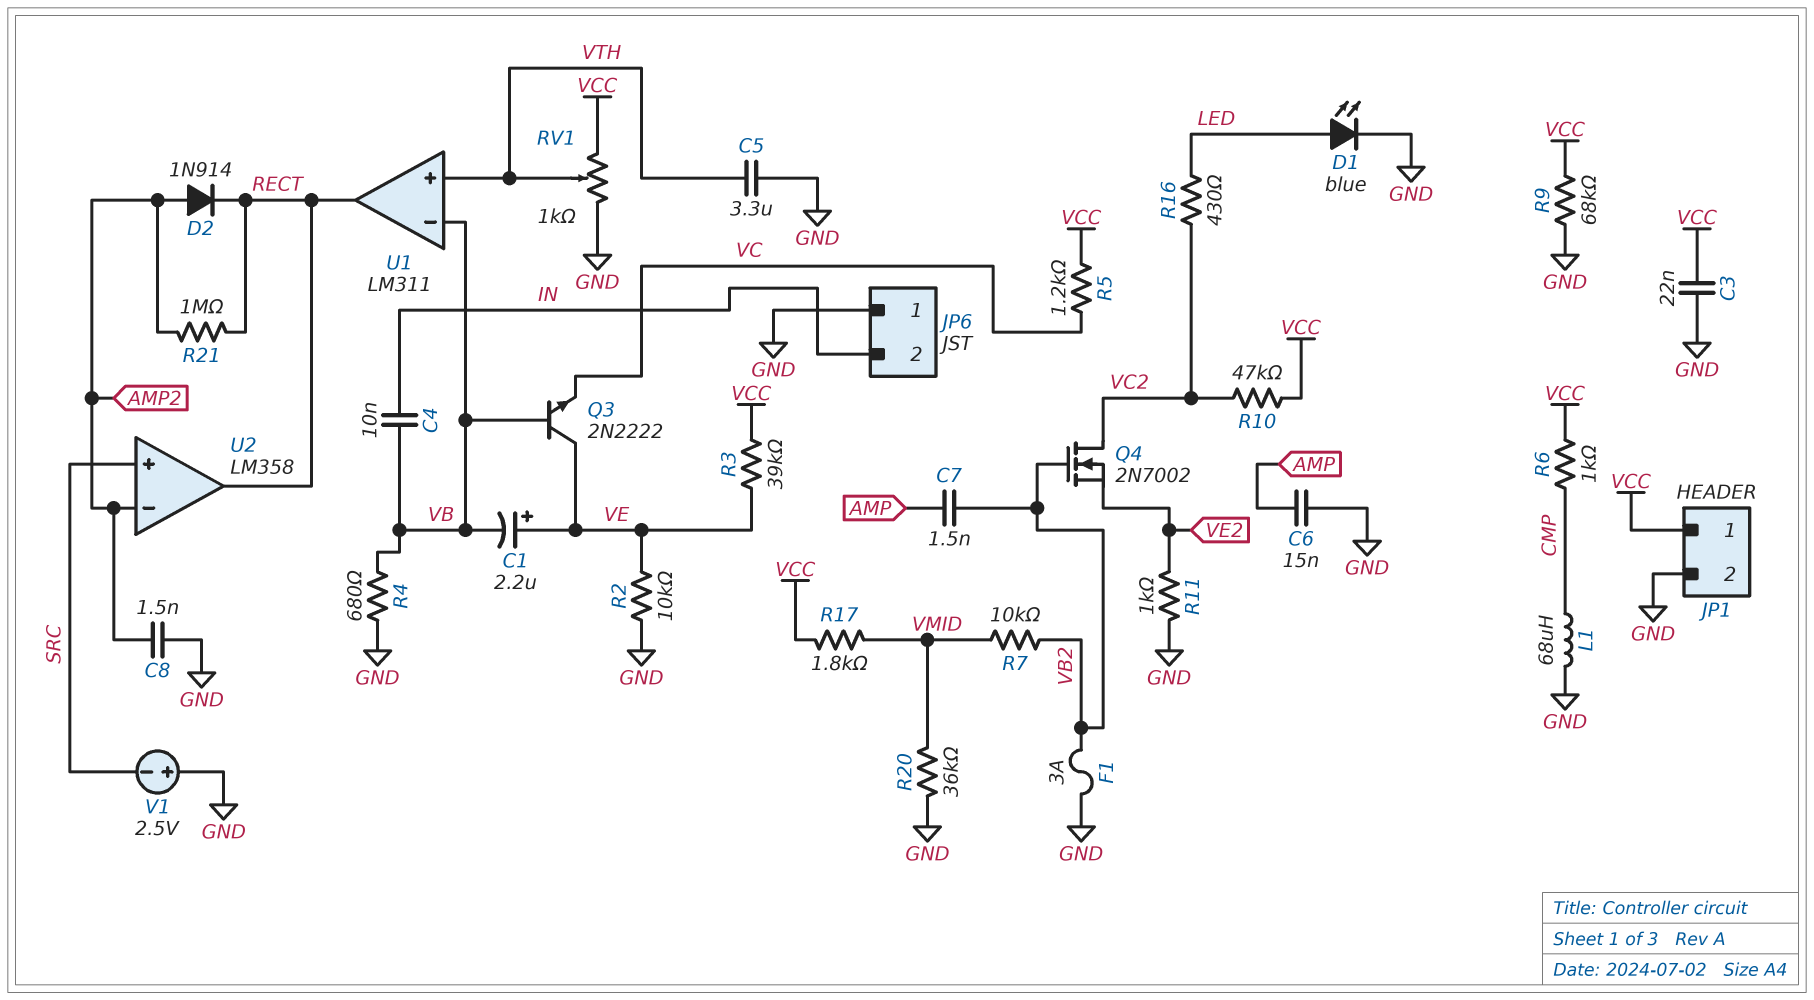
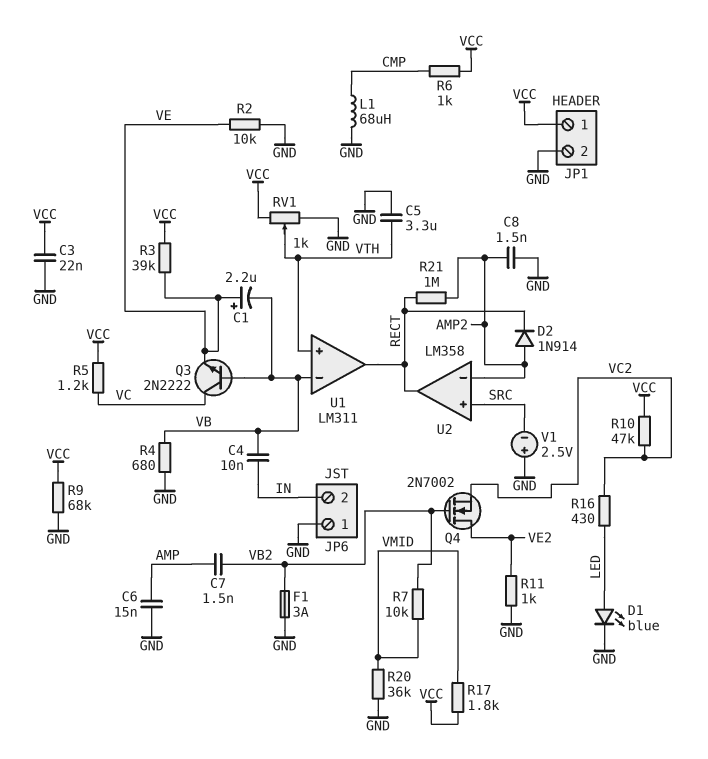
Q3: NPN 2N2222 (B VB, C VE, E VC) -> NPN 2N2222 (B VB, C VC, E VE)
Q4: NMOS 2N7002 (G VB2, D VC2, S VE2) -> NMOS 2N7002 (G VB2, D VE2, S VC2)

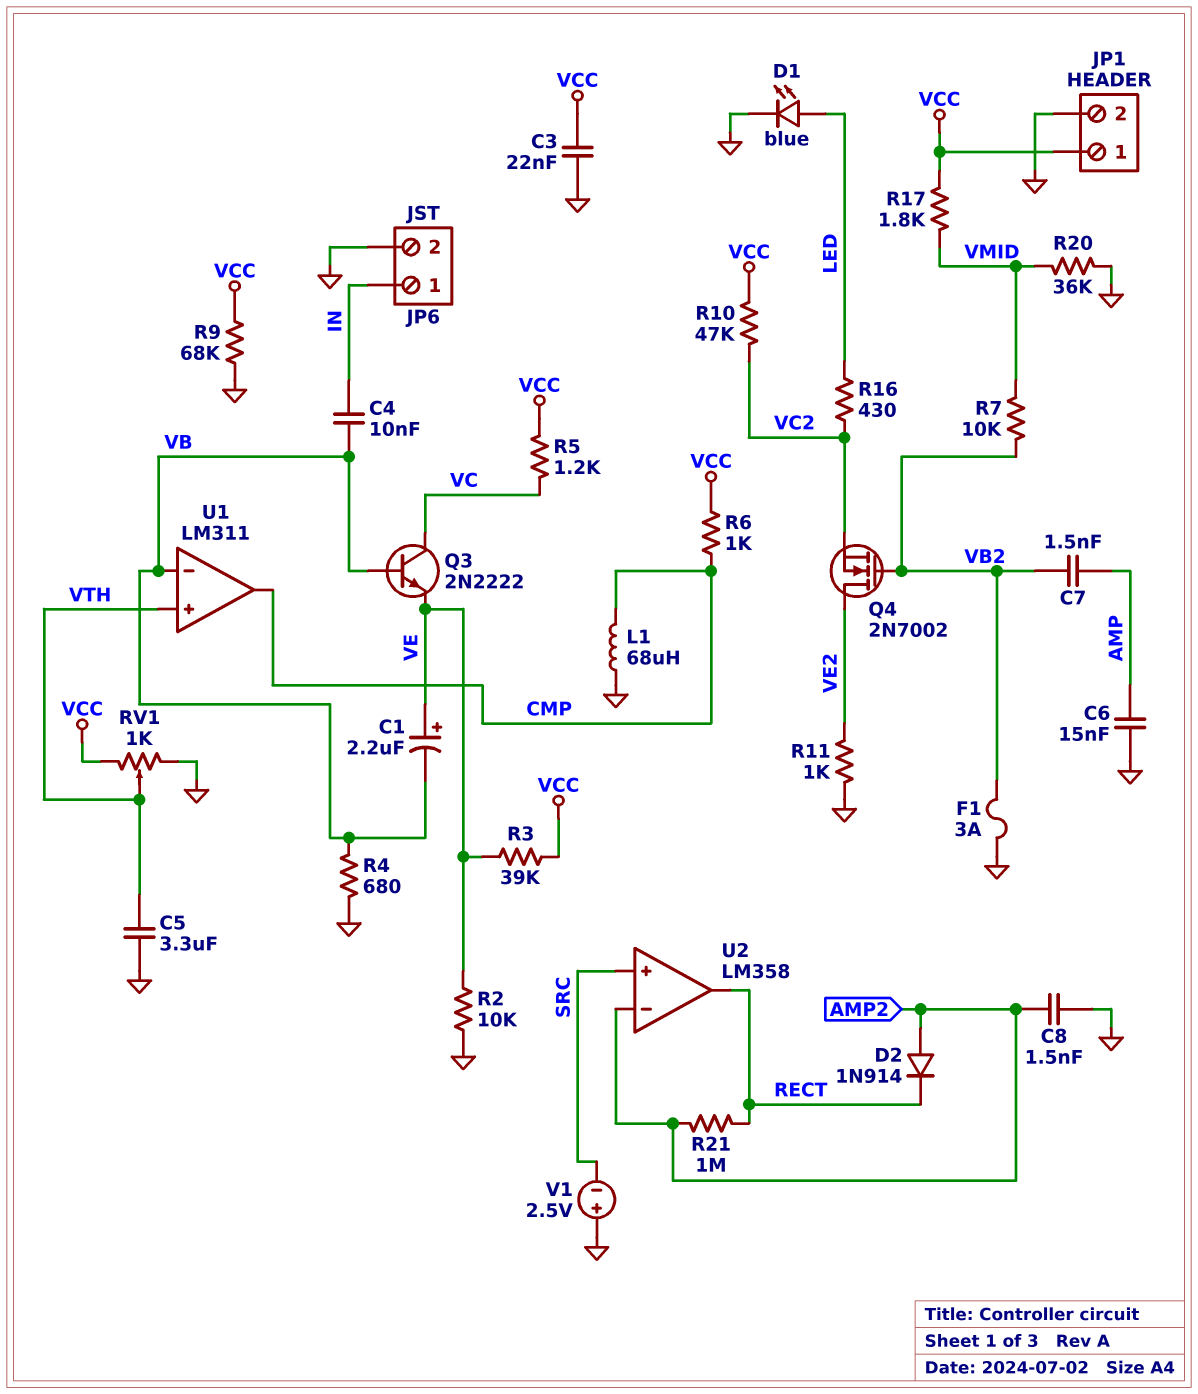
JP6 pin 1: GND -> IN
JP6 pin 2: IN -> GND
U1 pin out: RECT -> CMP

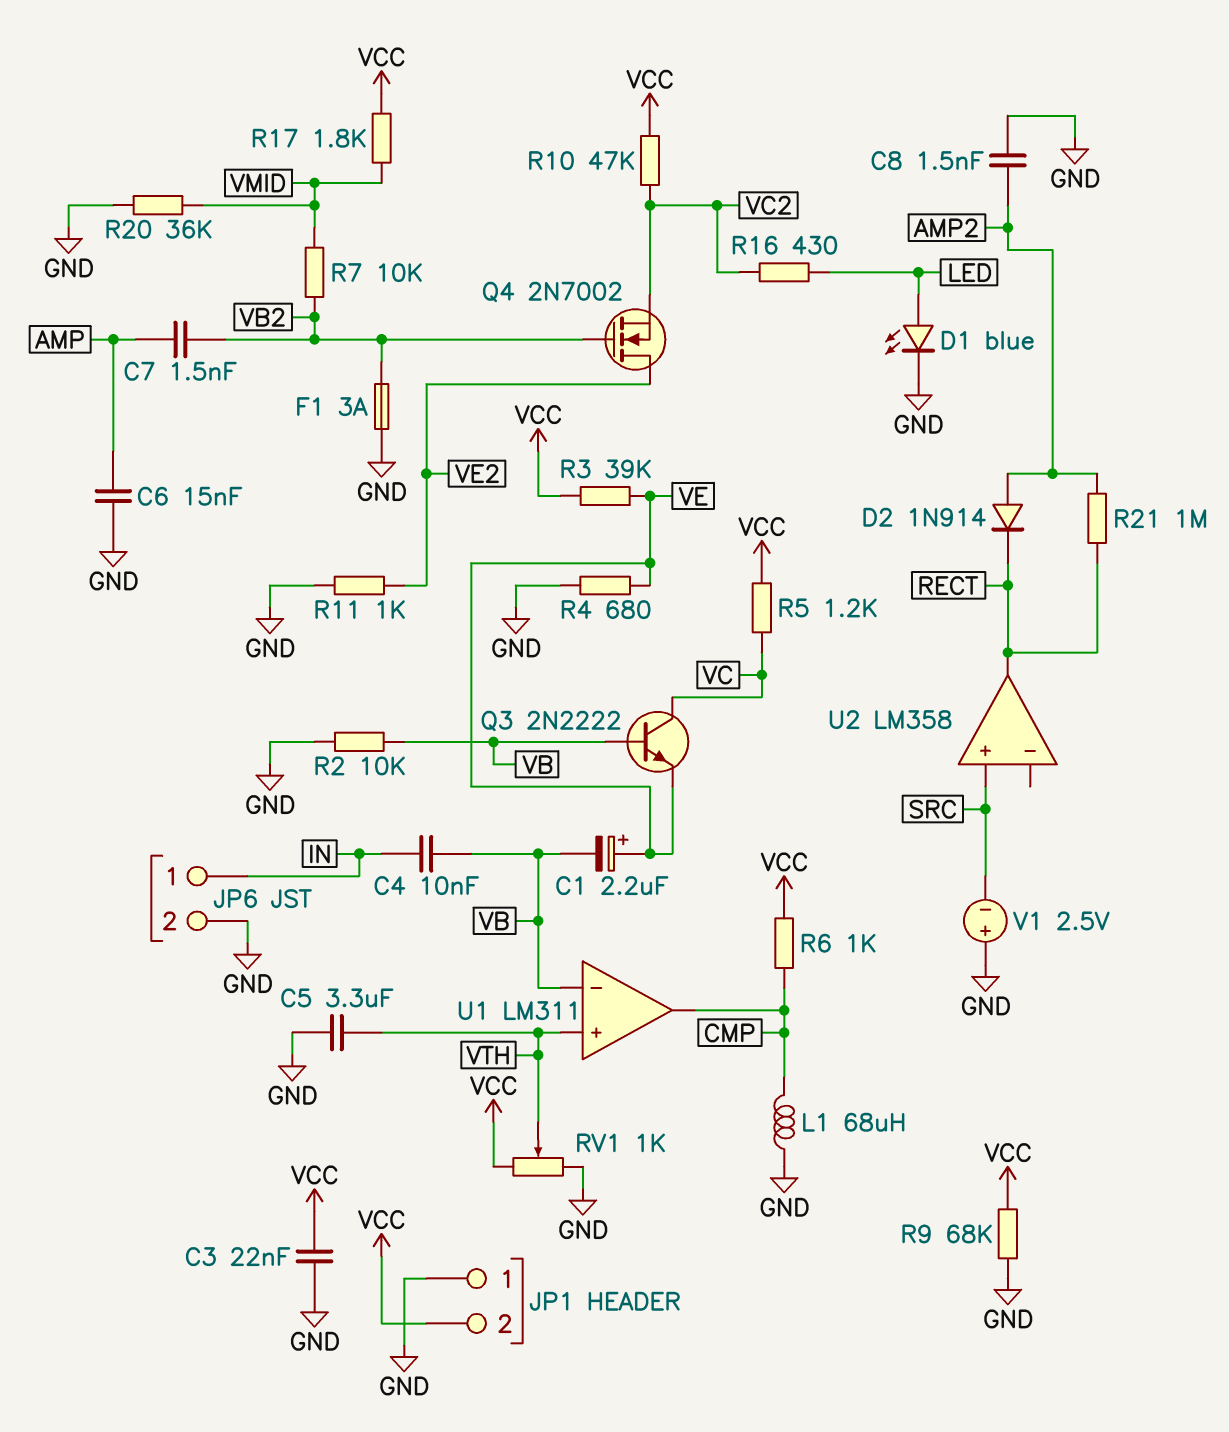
JP1 pin 1: VCC -> GND
JP1 pin 2: GND -> VCC
R2: 10k (GND, VE) -> 10k (GND, VB)
R4: 680 (GND, VB) -> 680 (GND, VE)
U2 pin in-: AMP2 -> none

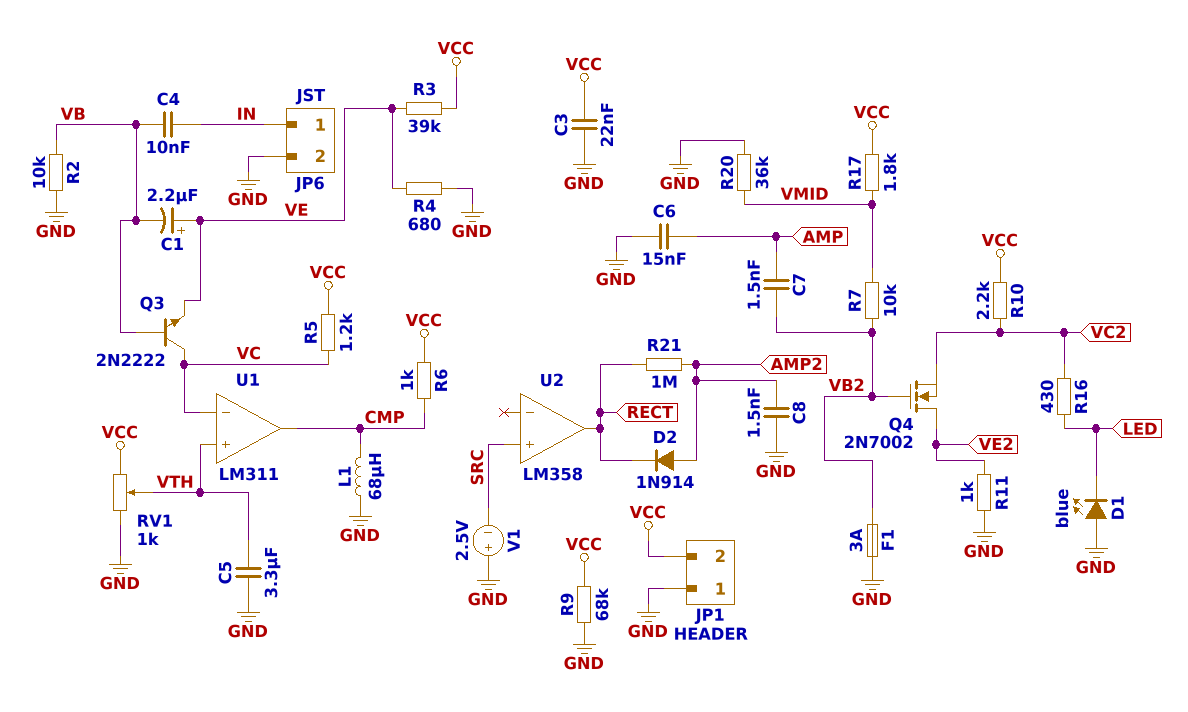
D1: LED blue (A LED, K GND) -> LED blue (A GND, K LED)
R10: 47k (VC2, VCC) -> 2.2k (VC2, VCC)
U1 pin in-: VB -> VC

